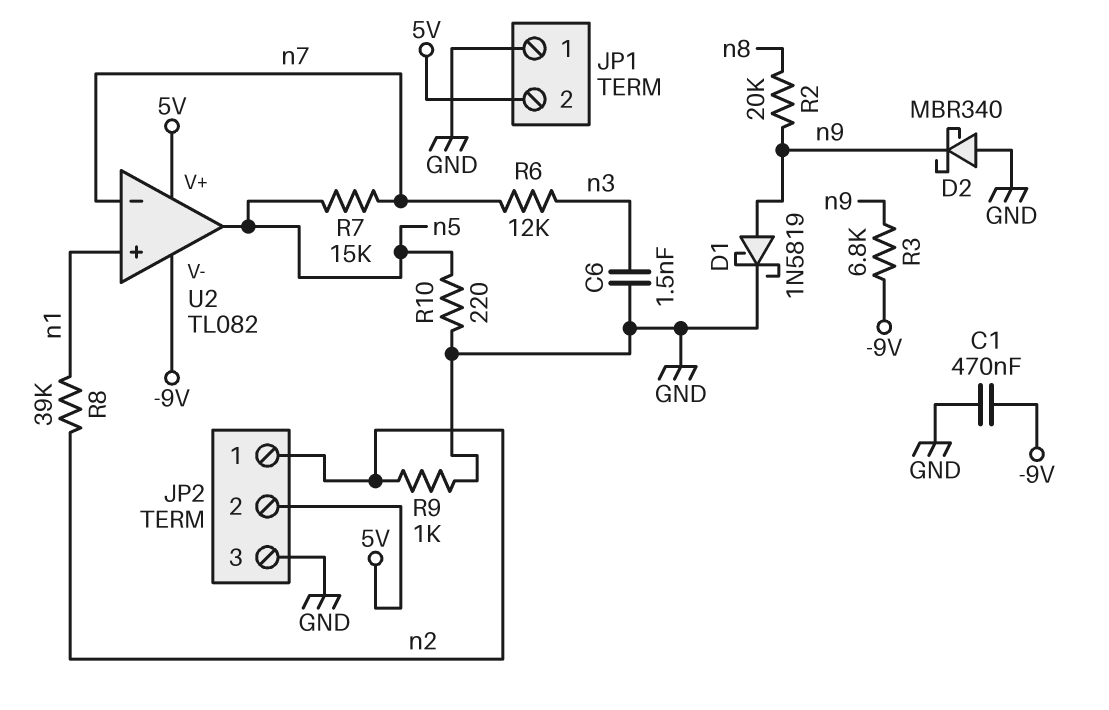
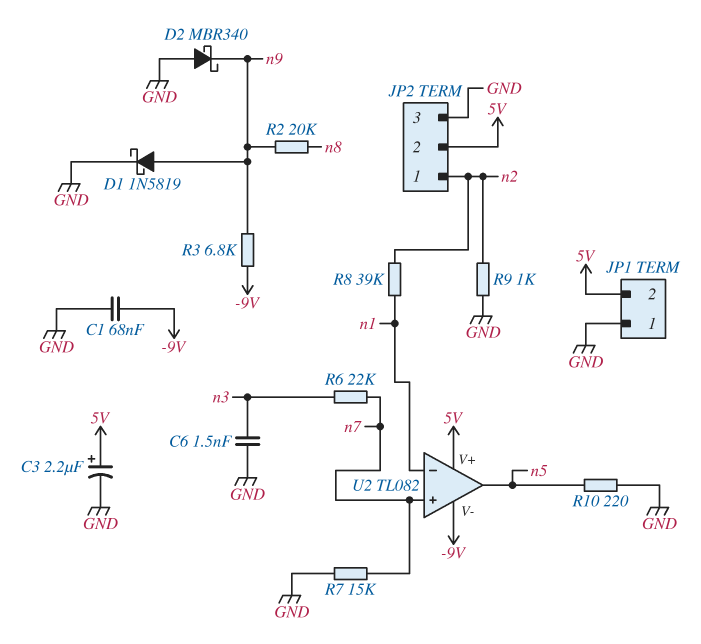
C1: 470nF (-9V, GND) -> 68nF (-9V, GND)
C3: none -> 2.2uF (plus 5V, minus GND)
R6: 12k (n3, n7) -> 22k (n3, n7)
R7: 15k (n5, n7) -> 15k (GND, n7)
U2 pin in+: n1 -> n7
U2 pin in-: n7 -> n1

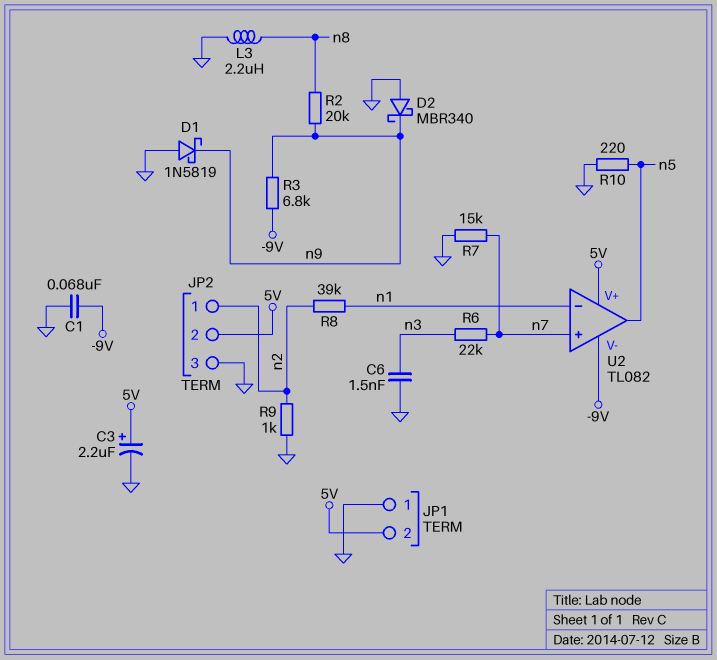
D1: schottky 1N5819 (A n9, K GND) -> schottky 1N5819 (A GND, K n9)
L3: none -> 2.2uH (GND, n8)

